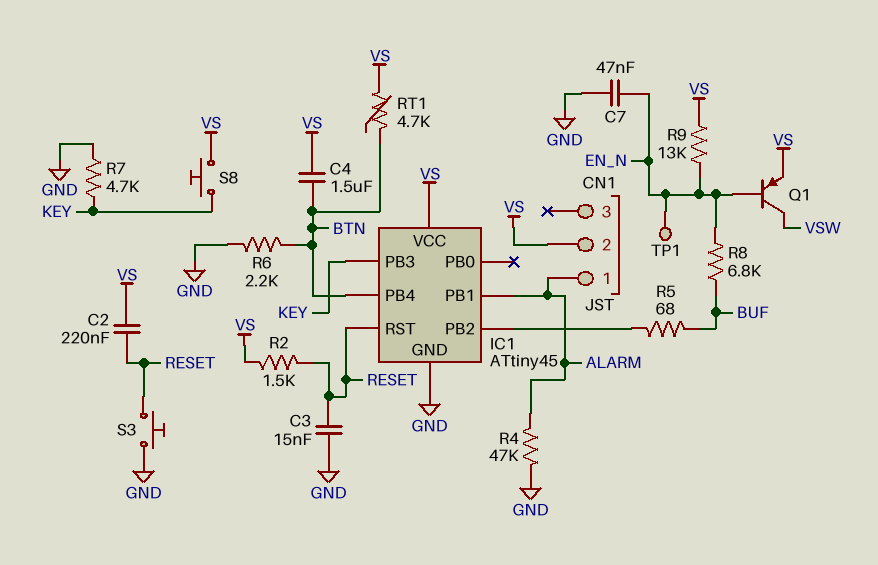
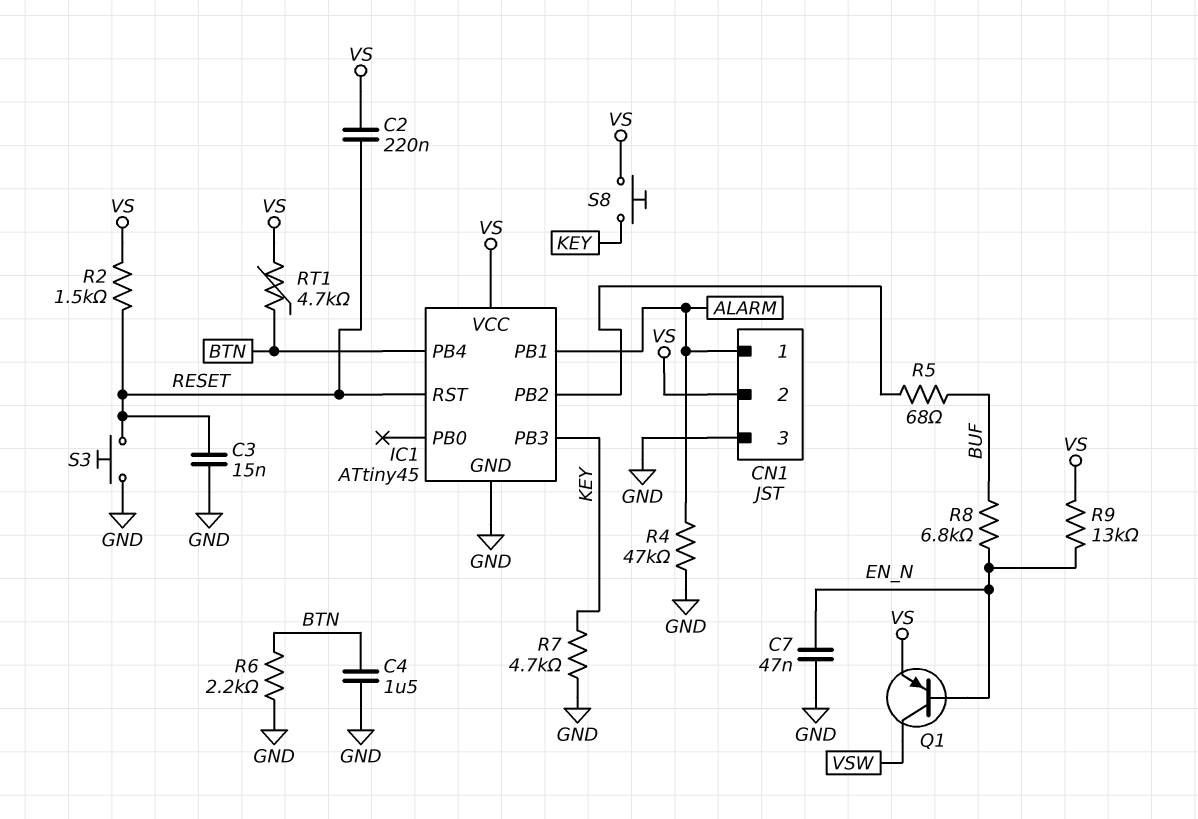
C4: 1.5uF (BTN, VS) -> 1.5uF (BTN, GND)
CN1 pin 3: none -> GND
TP1: test point (EN_N) -> none

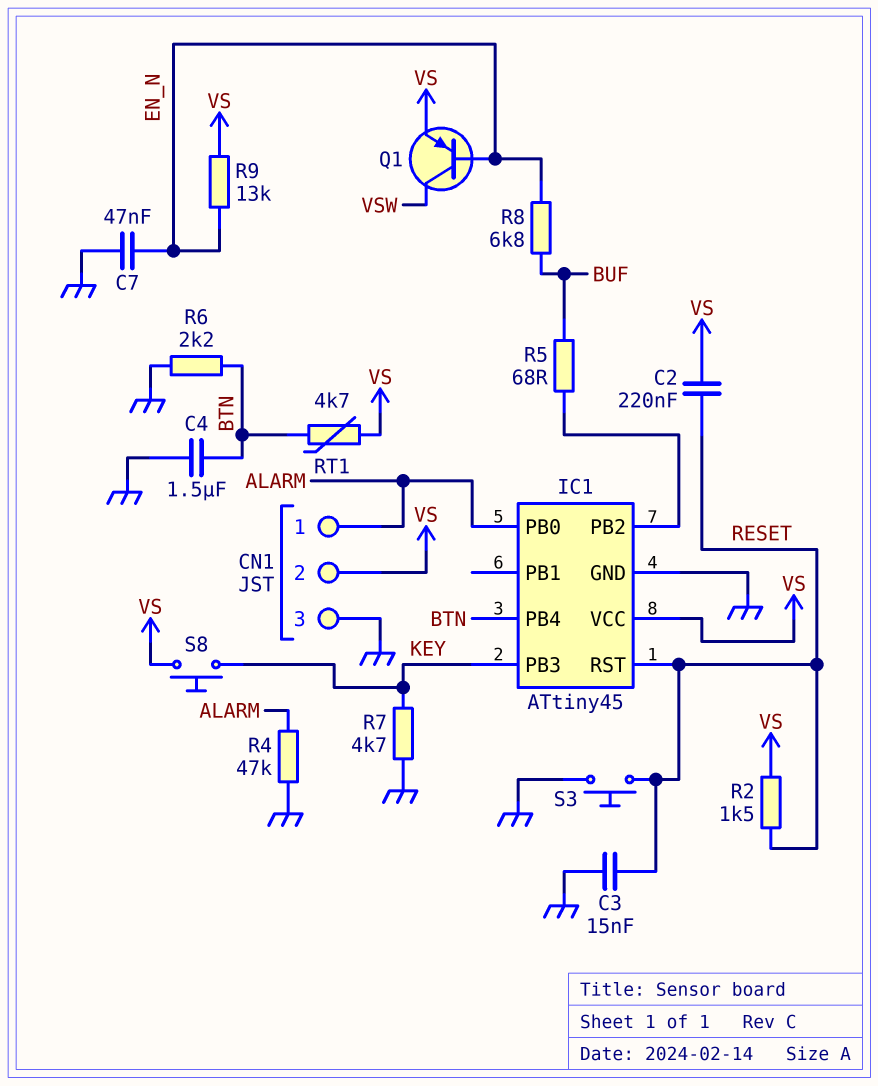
IC1 pin PB0: none -> ALARM
IC1 pin PB1: ALARM -> none

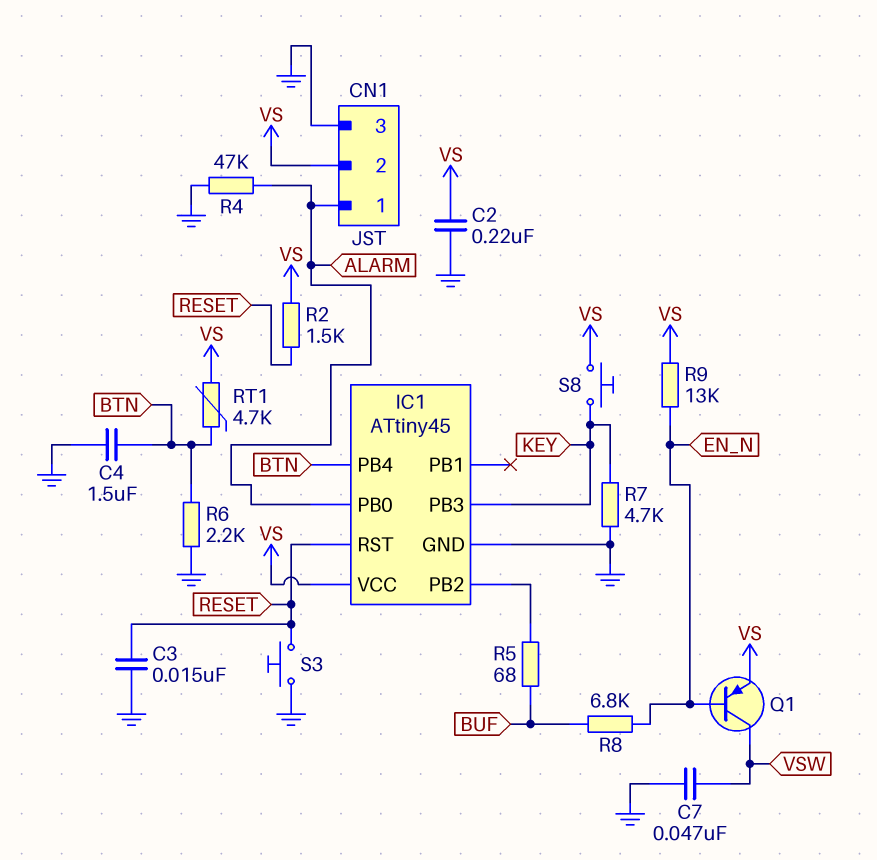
C2: 220nF (RESET, VS) -> 220nF (GND, VS)
C7: 47nF (EN_N, GND) -> 47nF (GND, VSW)

